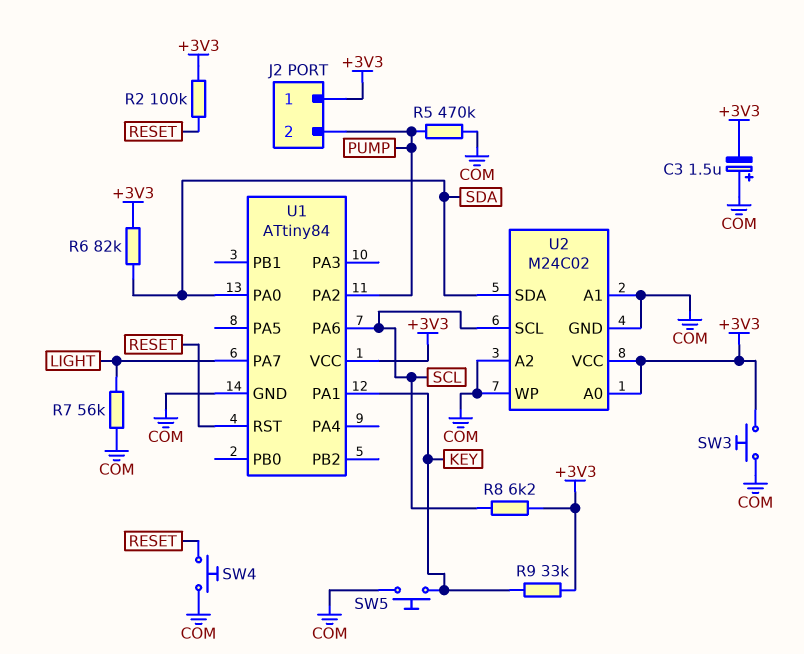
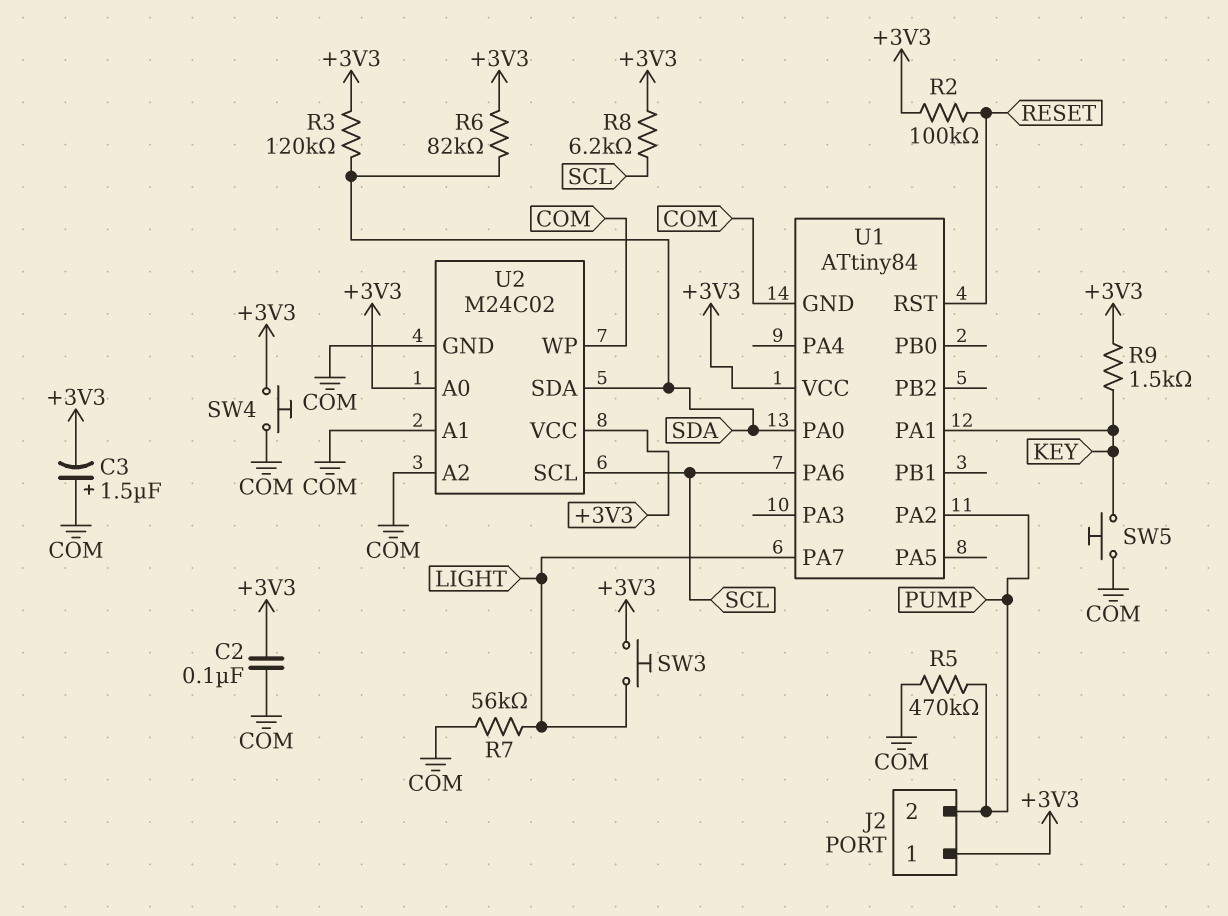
C2: none -> 100nF (+3V3, COM)
R3: none -> 120k (+3V3, SDA)
R9: 33k (+3V3, KEY) -> 1.5k (+3V3, KEY)
SW3: button (+3V3, COM) -> button (+3V3, LIGHT)
SW4: button (COM, RESET) -> button (+3V3, COM)

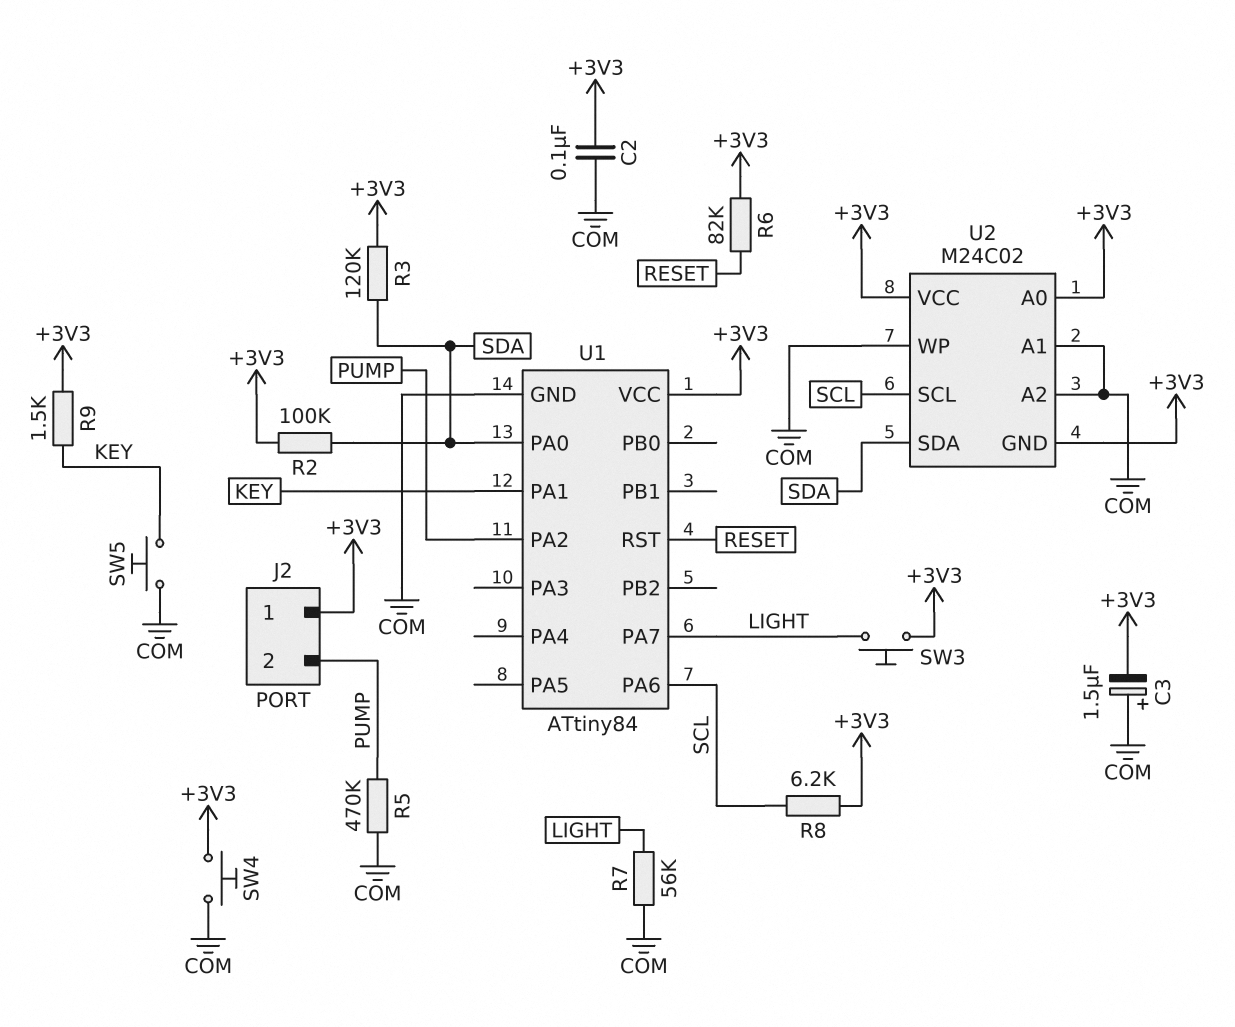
R2: 100k (+3V3, RESET) -> 100k (+3V3, SDA)
R6: 82k (+3V3, SDA) -> 82k (+3V3, RESET)
U2 pin GND: COM -> +3V3

